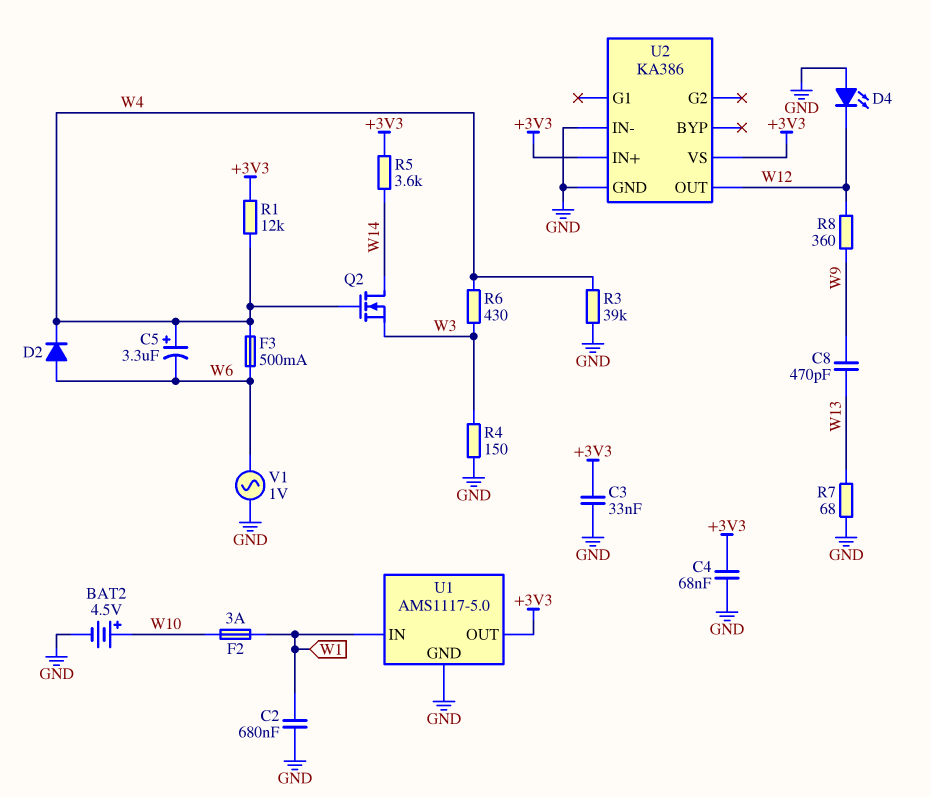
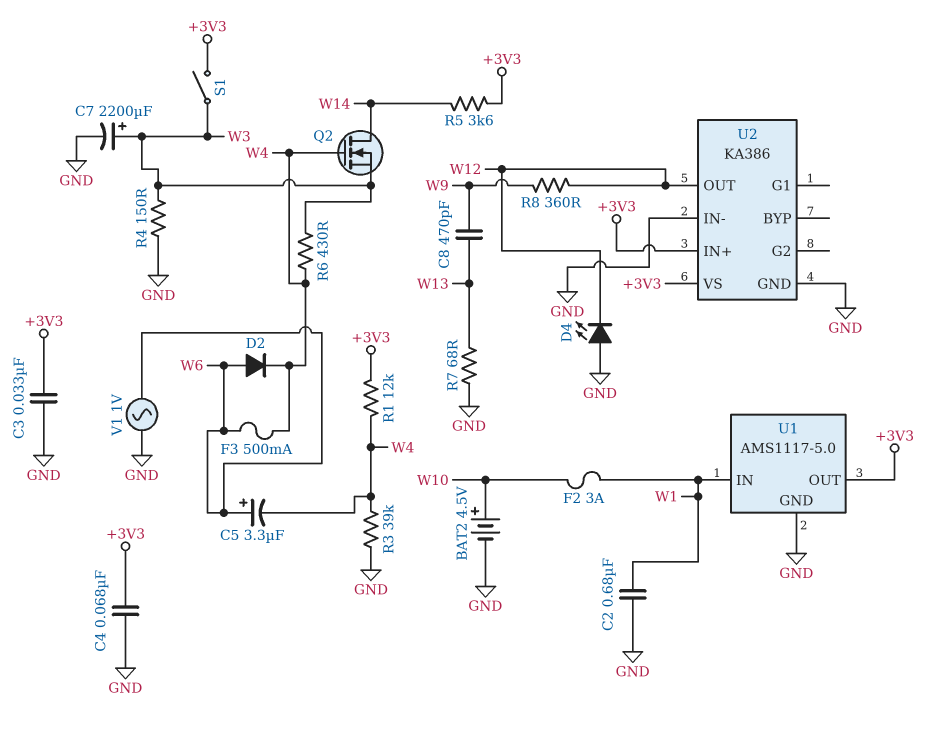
C5: 3.3uF (plus W4, minus W6) -> 3.3uF (plus W6, minus W4)
C7: none -> 2200uF (plus W3, minus GND)
S1: none -> switch (+3V3, W3)

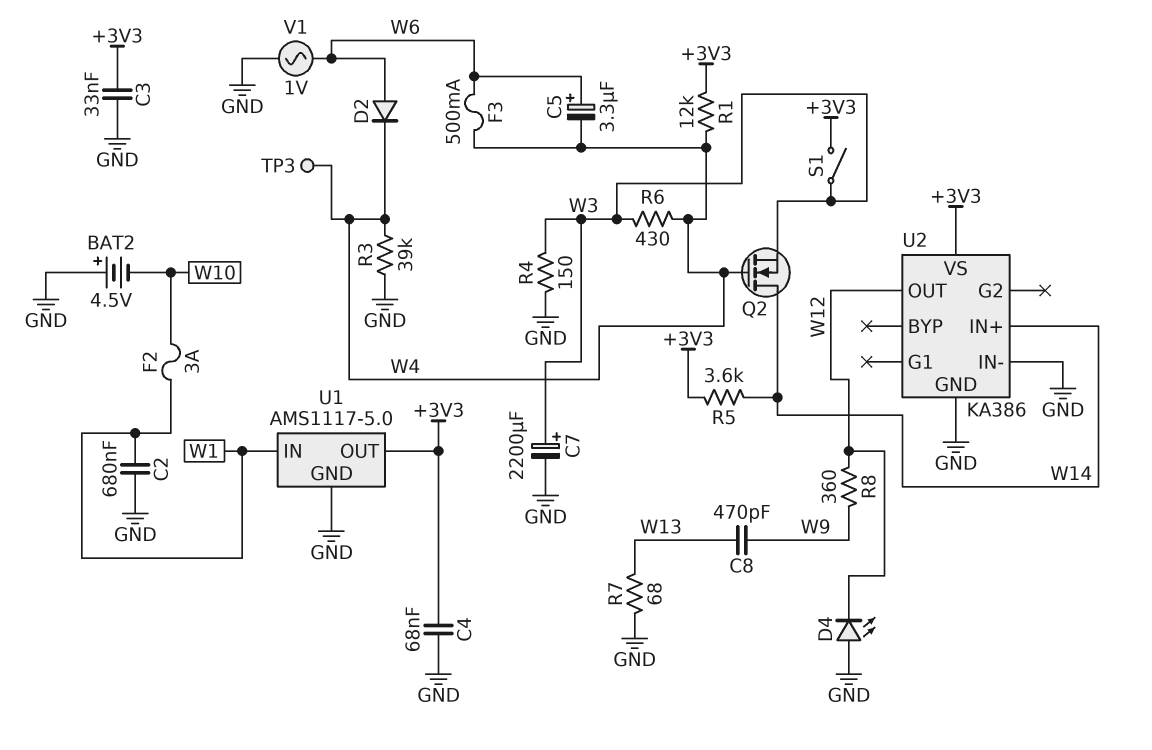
BAT2: 4.5V (plus W10, minus GND) -> 4.5V (plus GND, minus W10)
TP3: none -> test point (W4)
U2 pin IN+: +3V3 -> W14

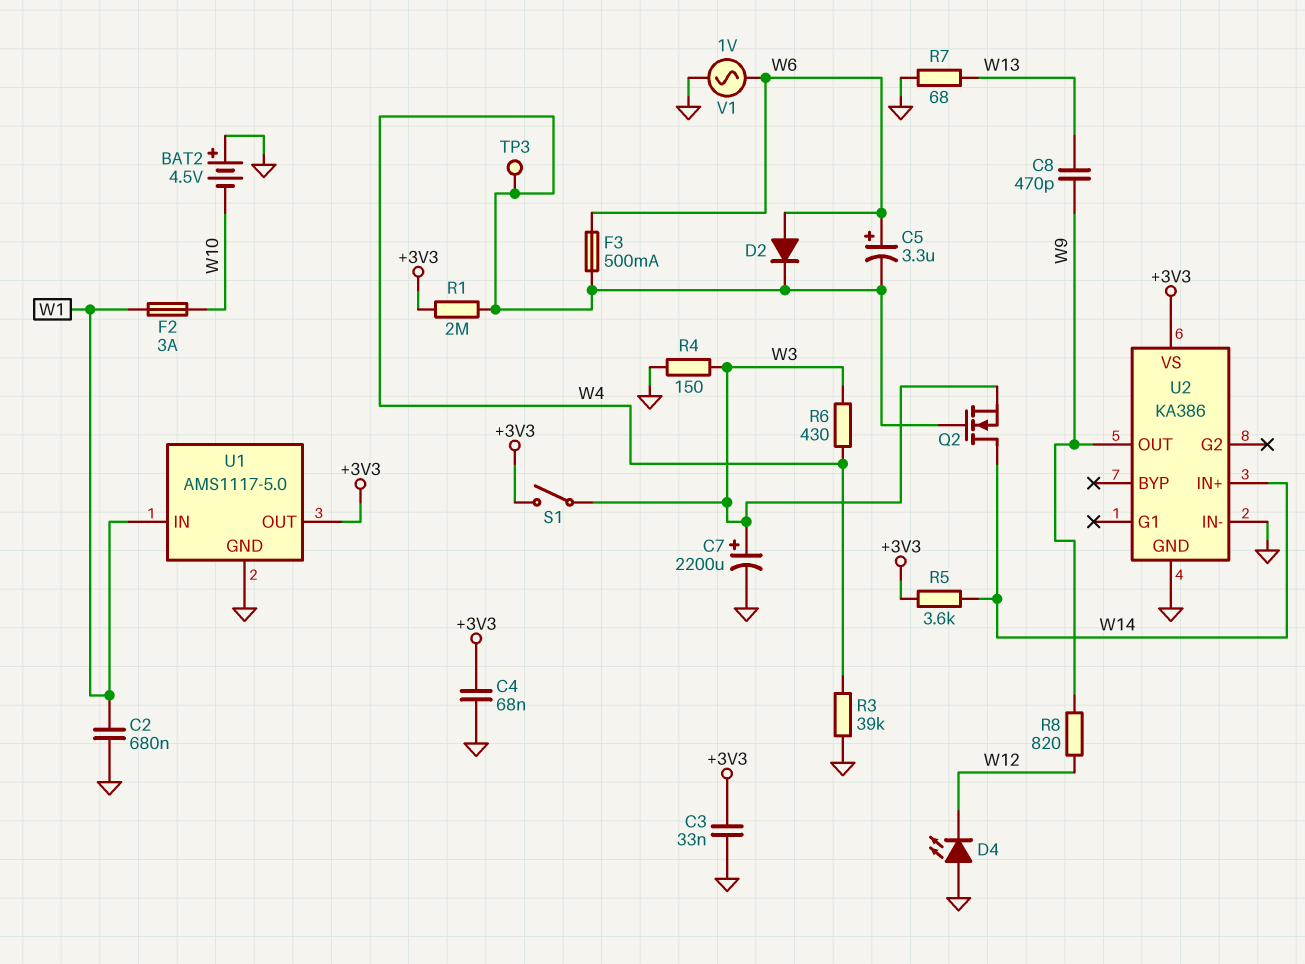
R1: 12k (+3V3, W4) -> 2M (+3V3, W4)
R8: 360 (W9, W12) -> 820 (W9, W12)
U2 pin OUT: W12 -> W9

